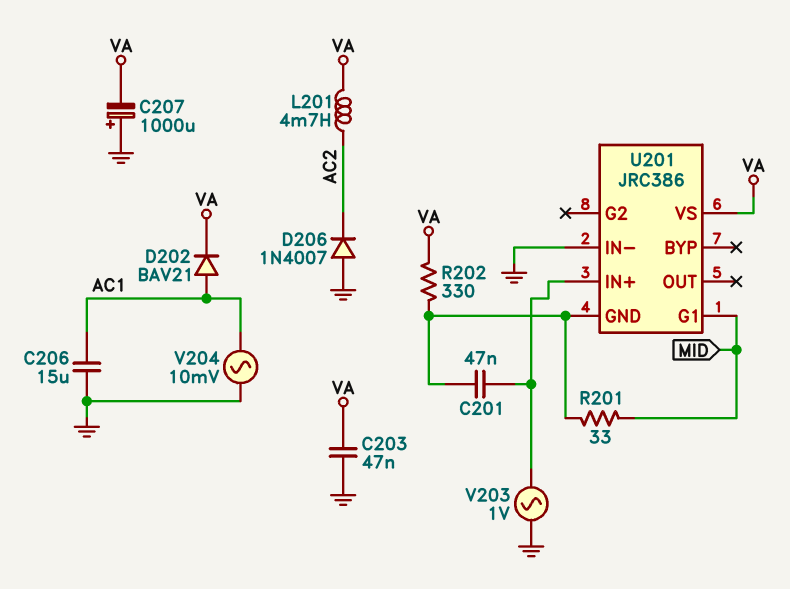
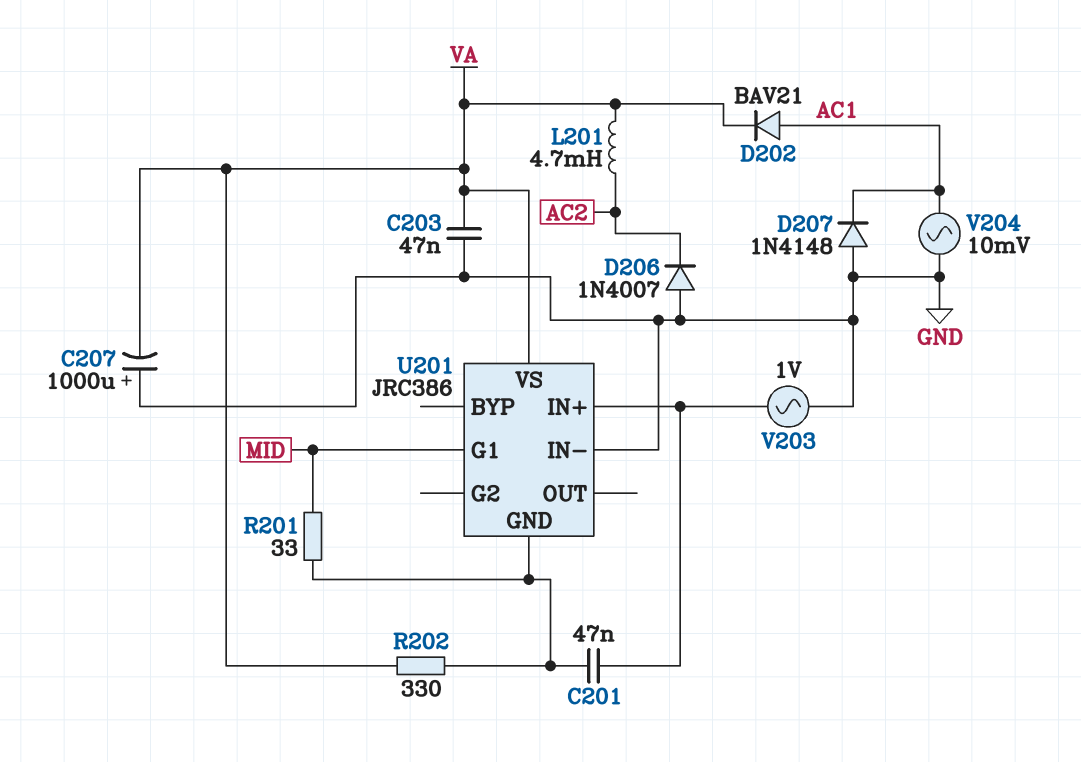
C206: 15uF (AC1, GND) -> none
D207: none -> diode 1N4148 (A GND, K AC1)

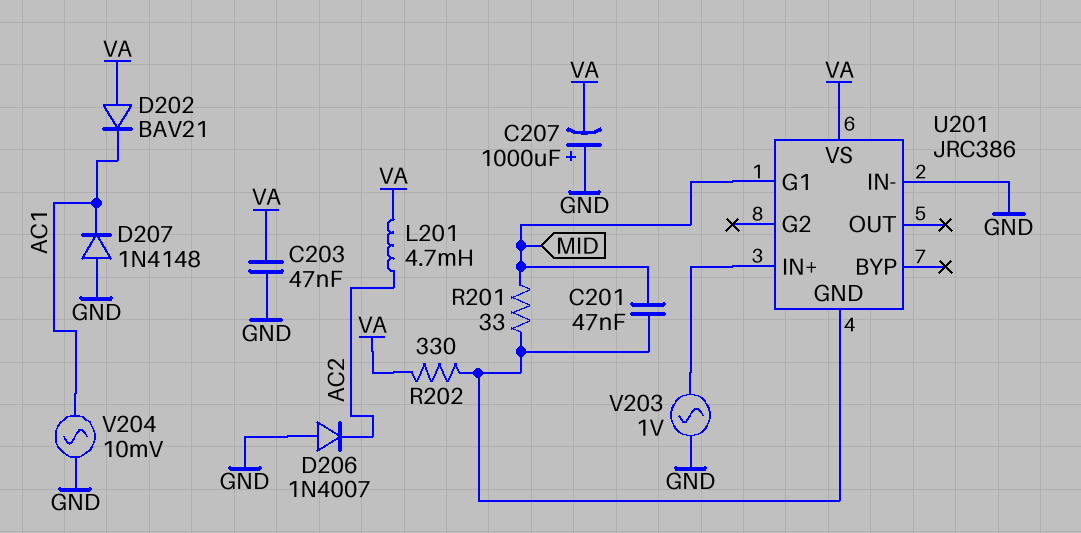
C201: 47nF (U201/GND, U201/IN+) -> 47nF (MID, U201/GND)
D202: diode BAV21 (A AC1, K VA) -> diode BAV21 (A VA, K AC1)

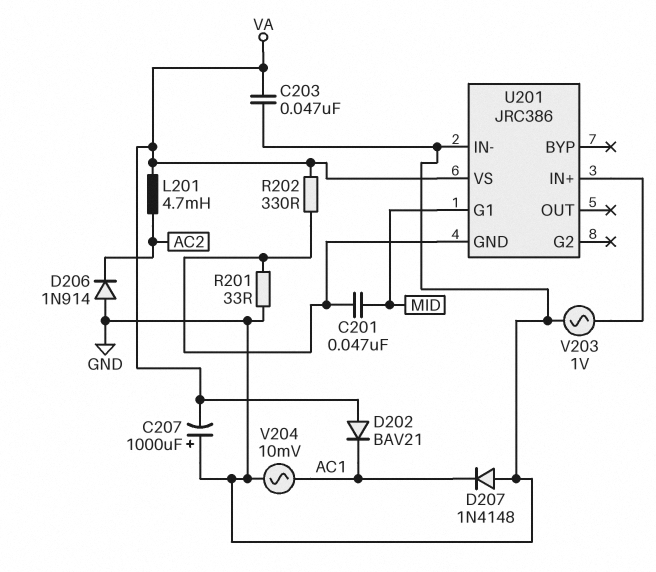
D206: diode 1N4007 (A GND, K AC2) -> diode 1N914 (A GND, K AC2)
R201: 33 (MID, U201/GND) -> 33 (GND, U201/GND)

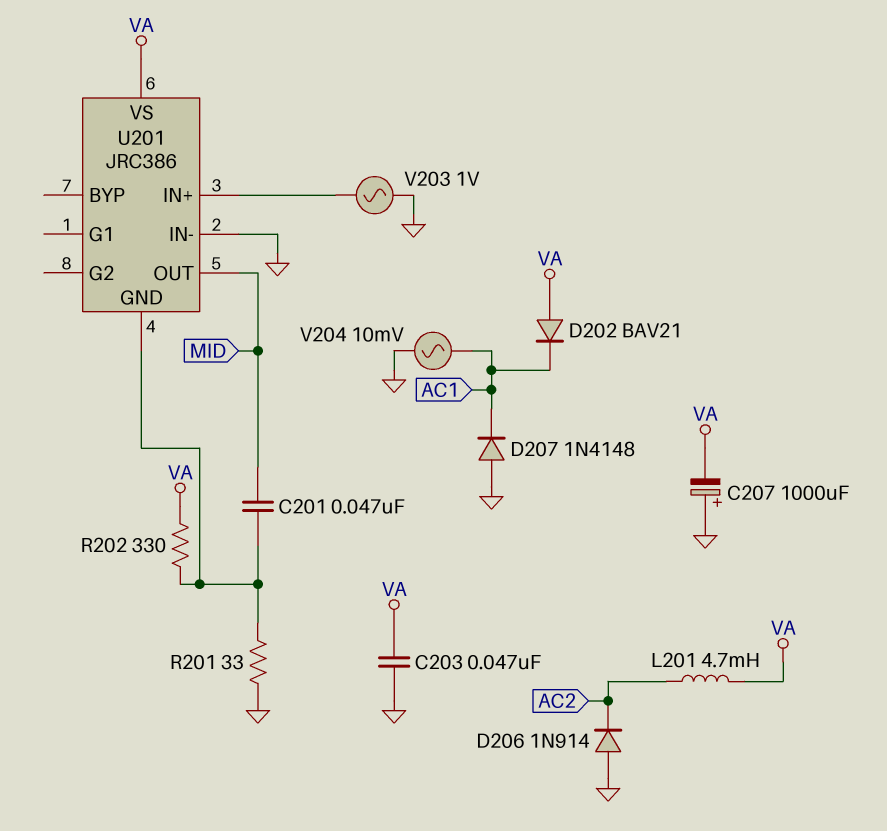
U201 pin G1: MID -> none
U201 pin OUT: none -> MID

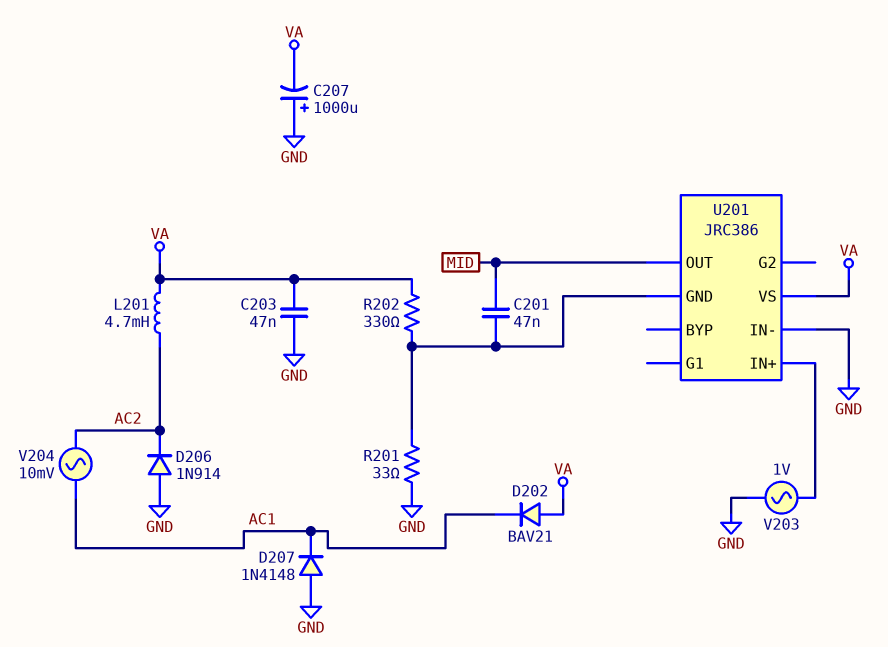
V204: AC 10mV (AC1, GND) -> AC 10mV (AC1, AC2)

